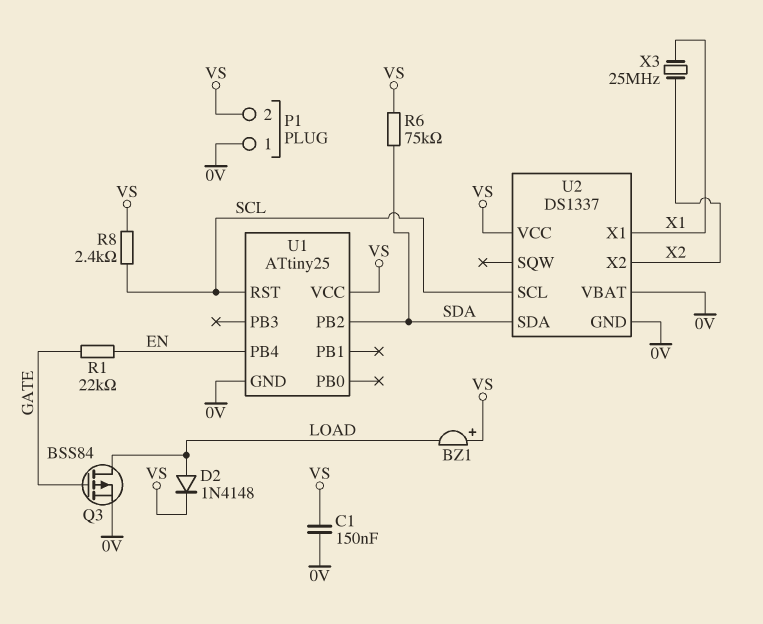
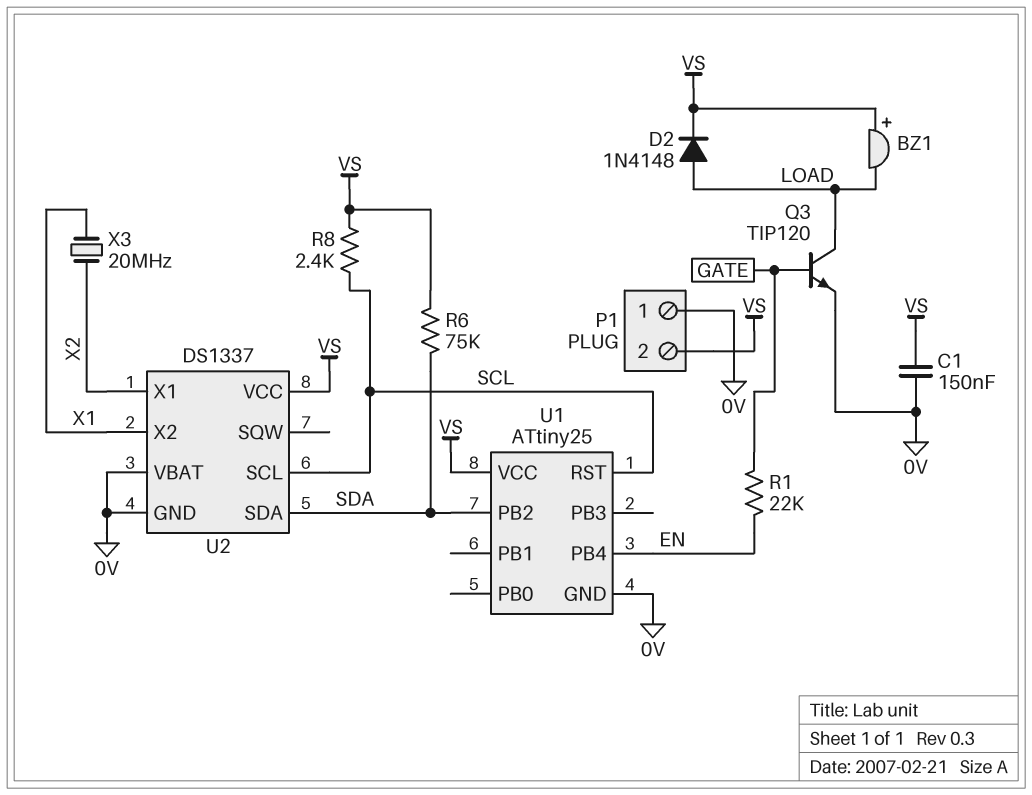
Q3: PMOS BSS84 (G GATE, D LOAD, S 0V) -> NPN TIP120 (B GATE, C LOAD, E 0V)
U2 pin X1: X1 -> X2
U2 pin X2: X2 -> X1
X3: 25MHz (X1, X2) -> 20MHz (X1, X2)

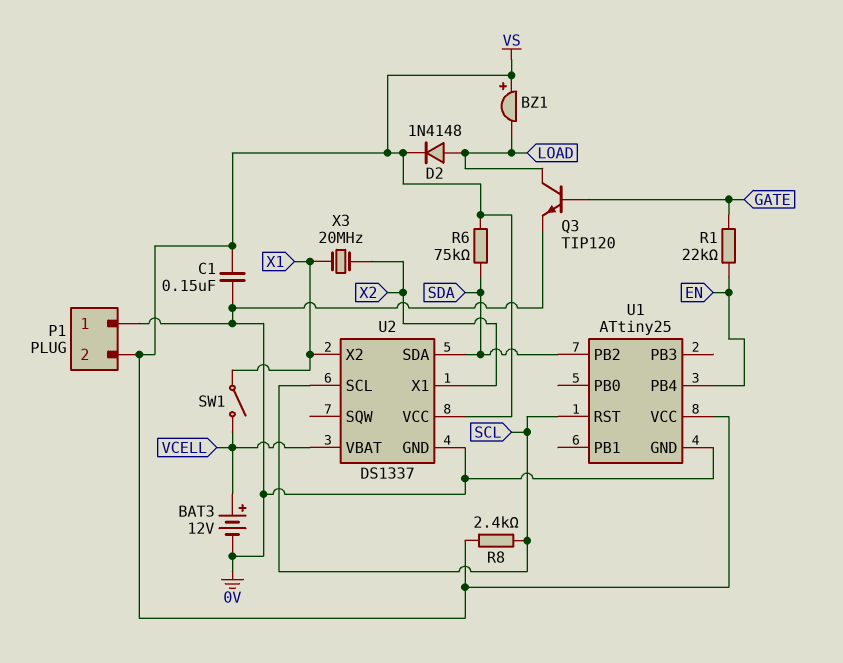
BAT3: none -> 12V (plus VCELL, minus 0V)
SW1: none -> switch (VCELL, X1)
U2 pin VBAT: 0V -> VCELL

